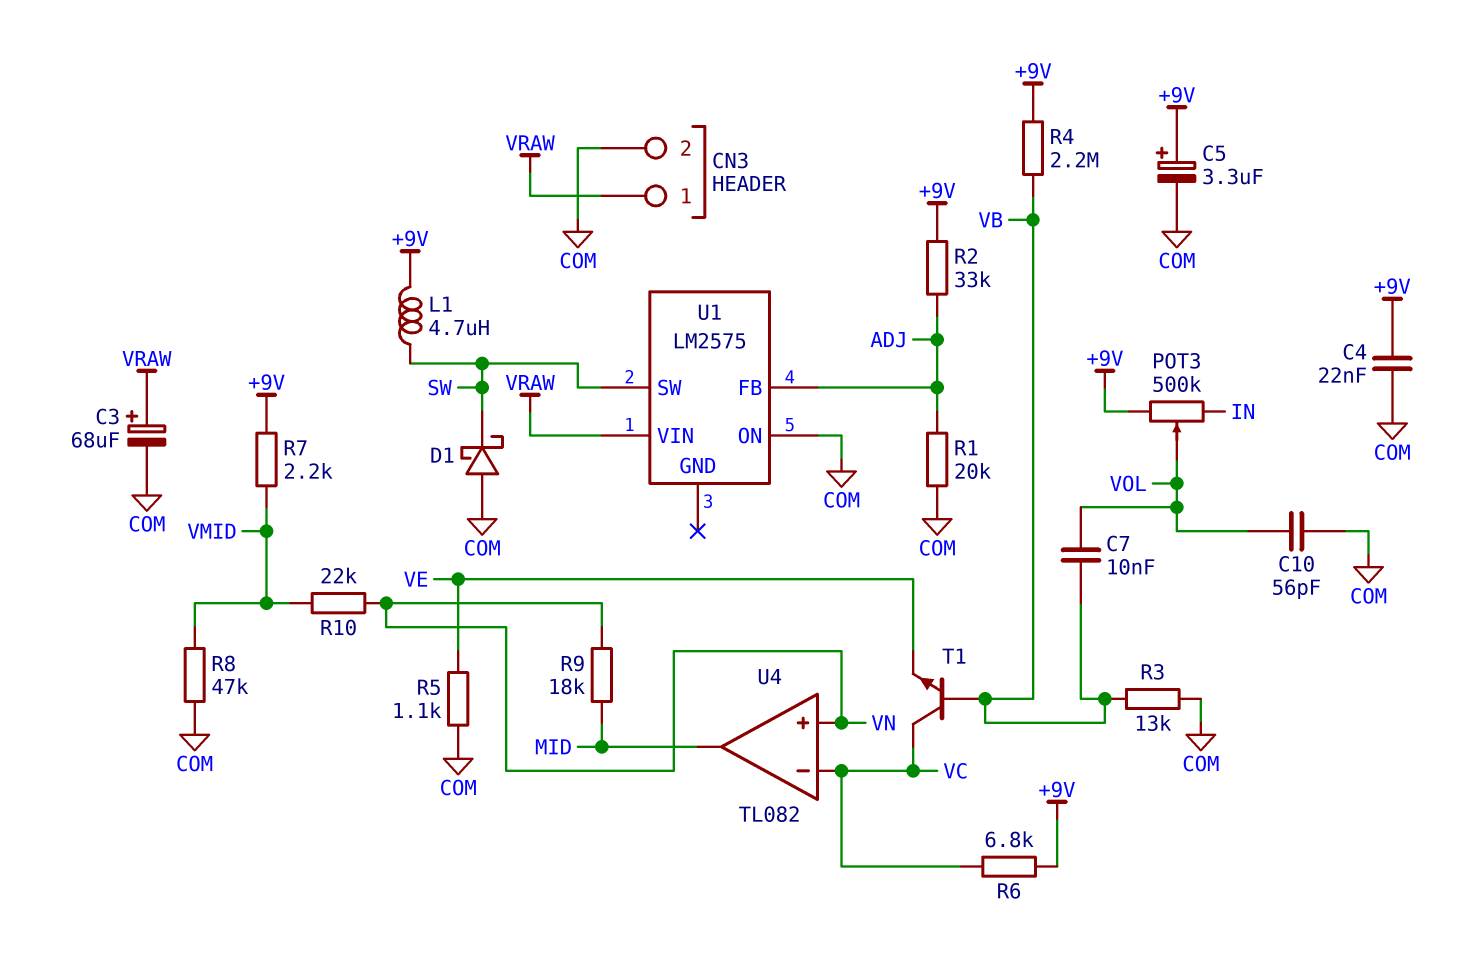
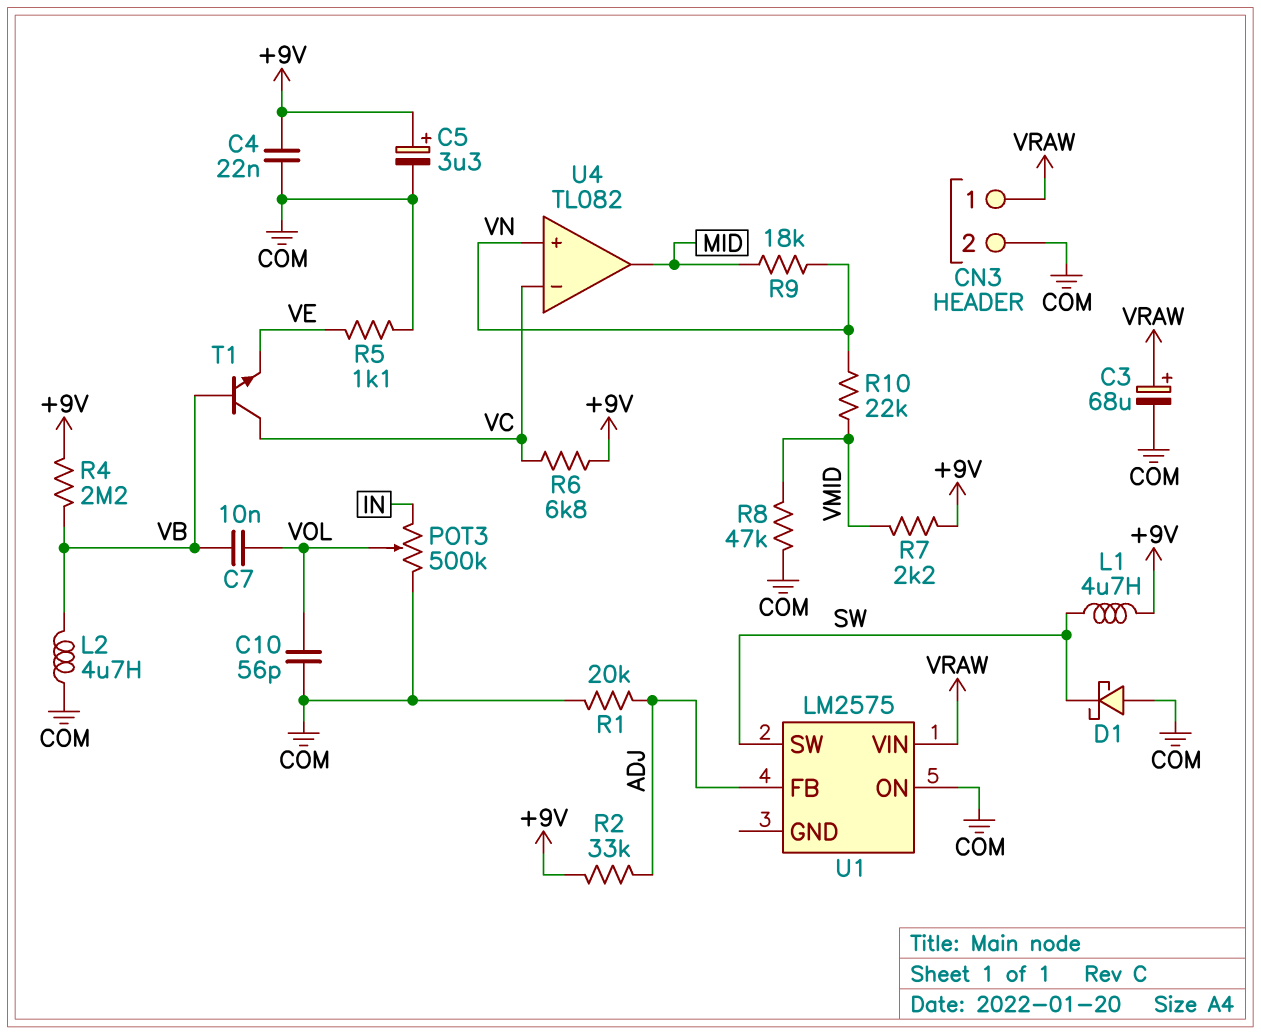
L2: none -> 4.7uH (COM, VB)
POT3: 500k (+9V, IN, wiper VOL) -> 500k (COM, IN, wiper VOL)
R3: 13k (COM, VB) -> none

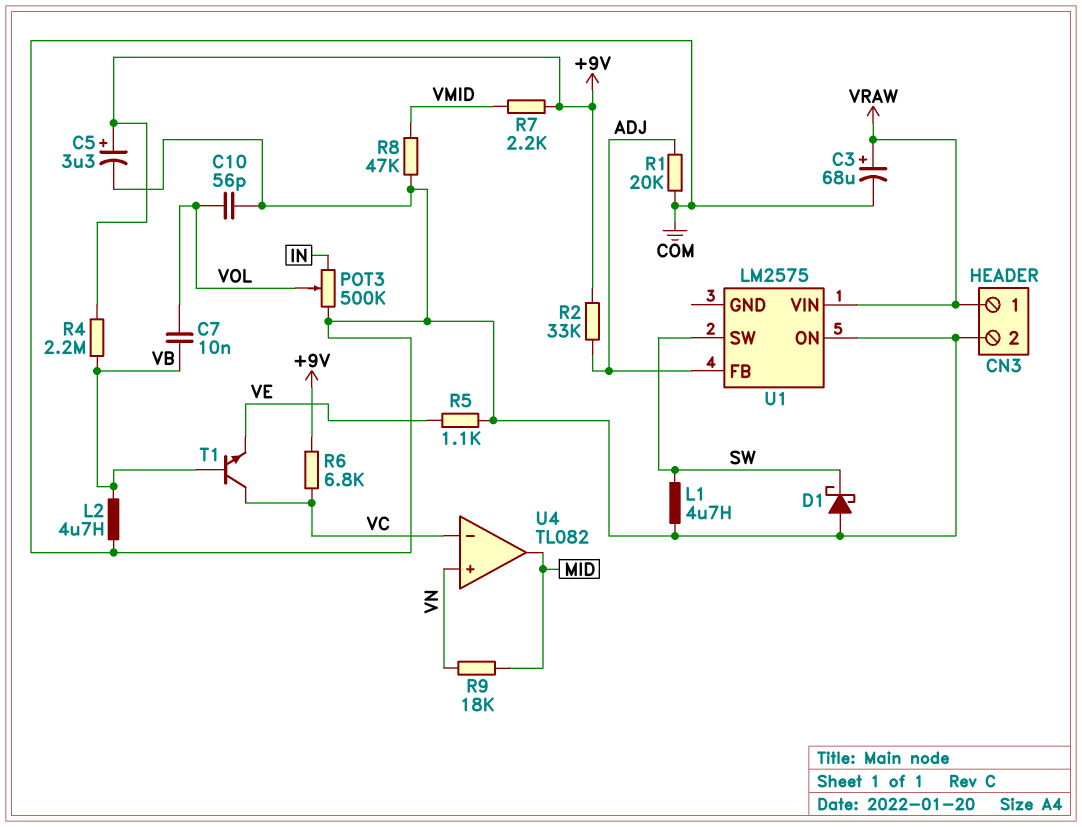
C4: 22nF (+9V, COM) -> none
L1: 4.7uH (+9V, SW) -> 4.7uH (COM, SW)
R10: 22k (VMID, VN) -> none

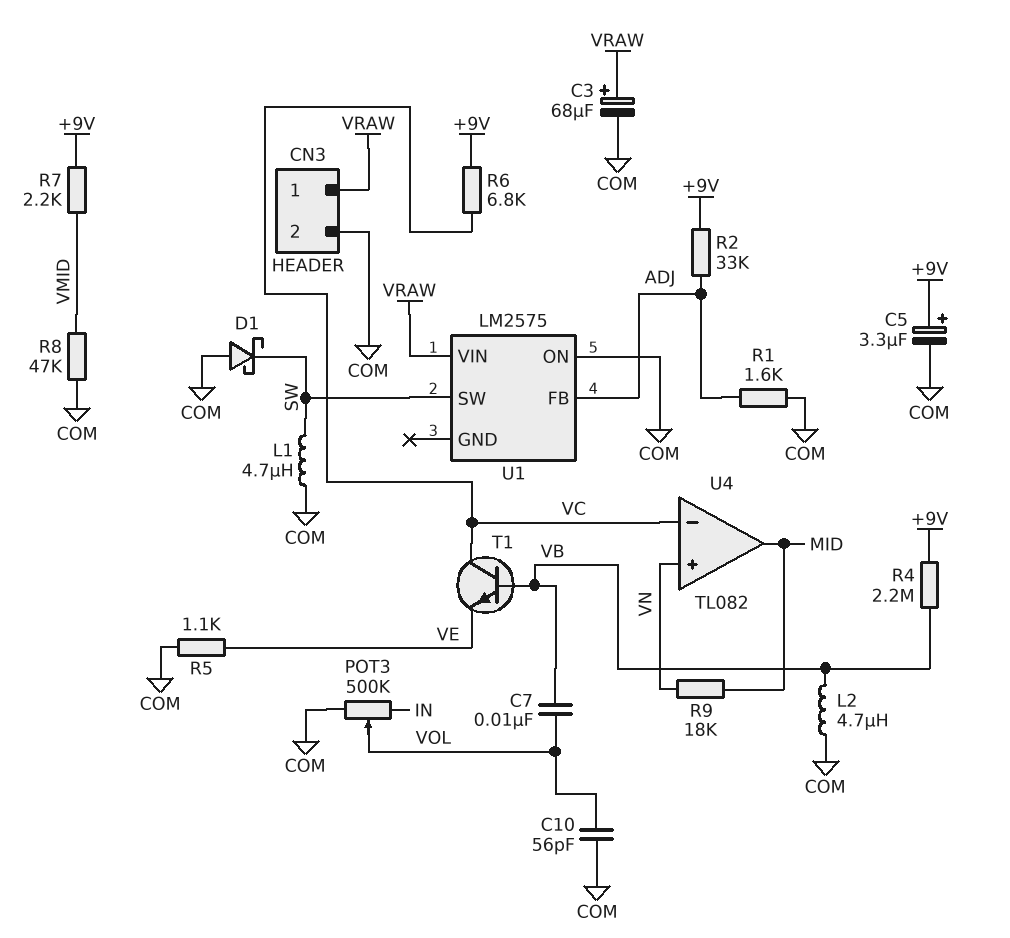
R1: 20k (ADJ, COM) -> 1.6k (ADJ, COM)

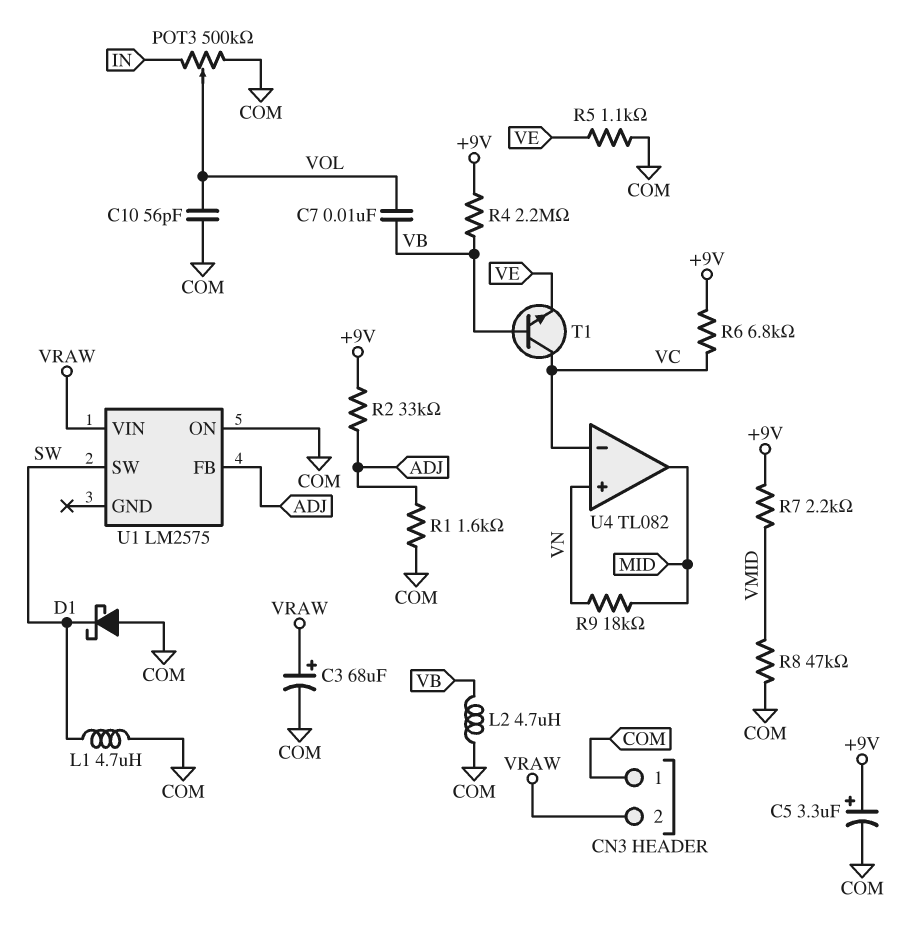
CN3 pin 1: VRAW -> COM
CN3 pin 2: COM -> VRAW

